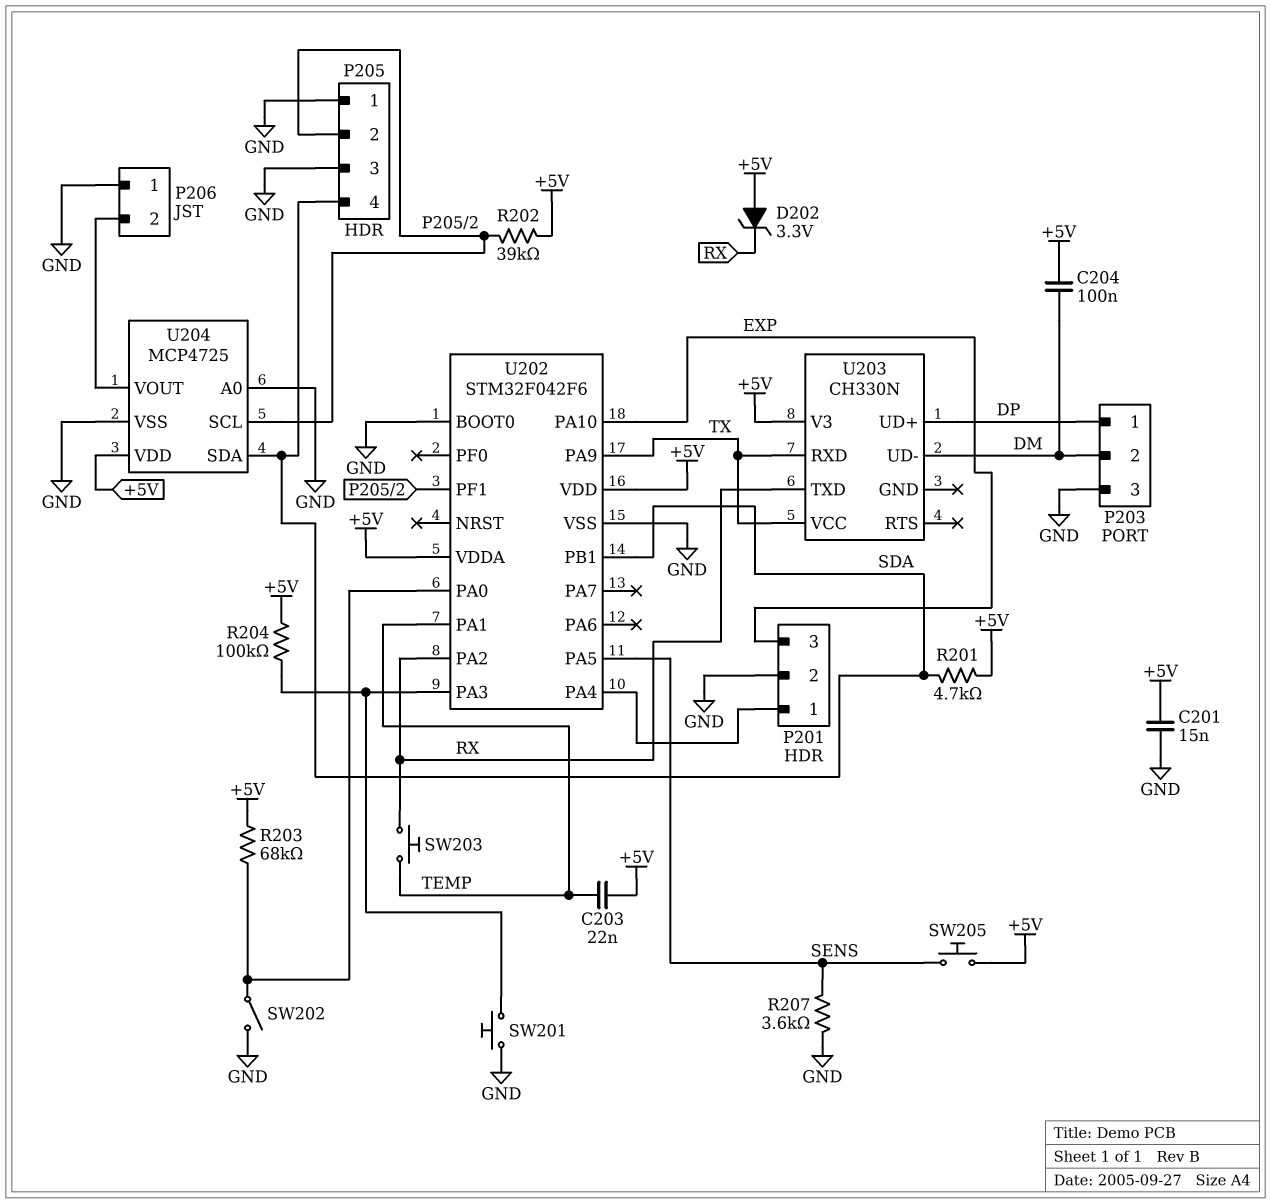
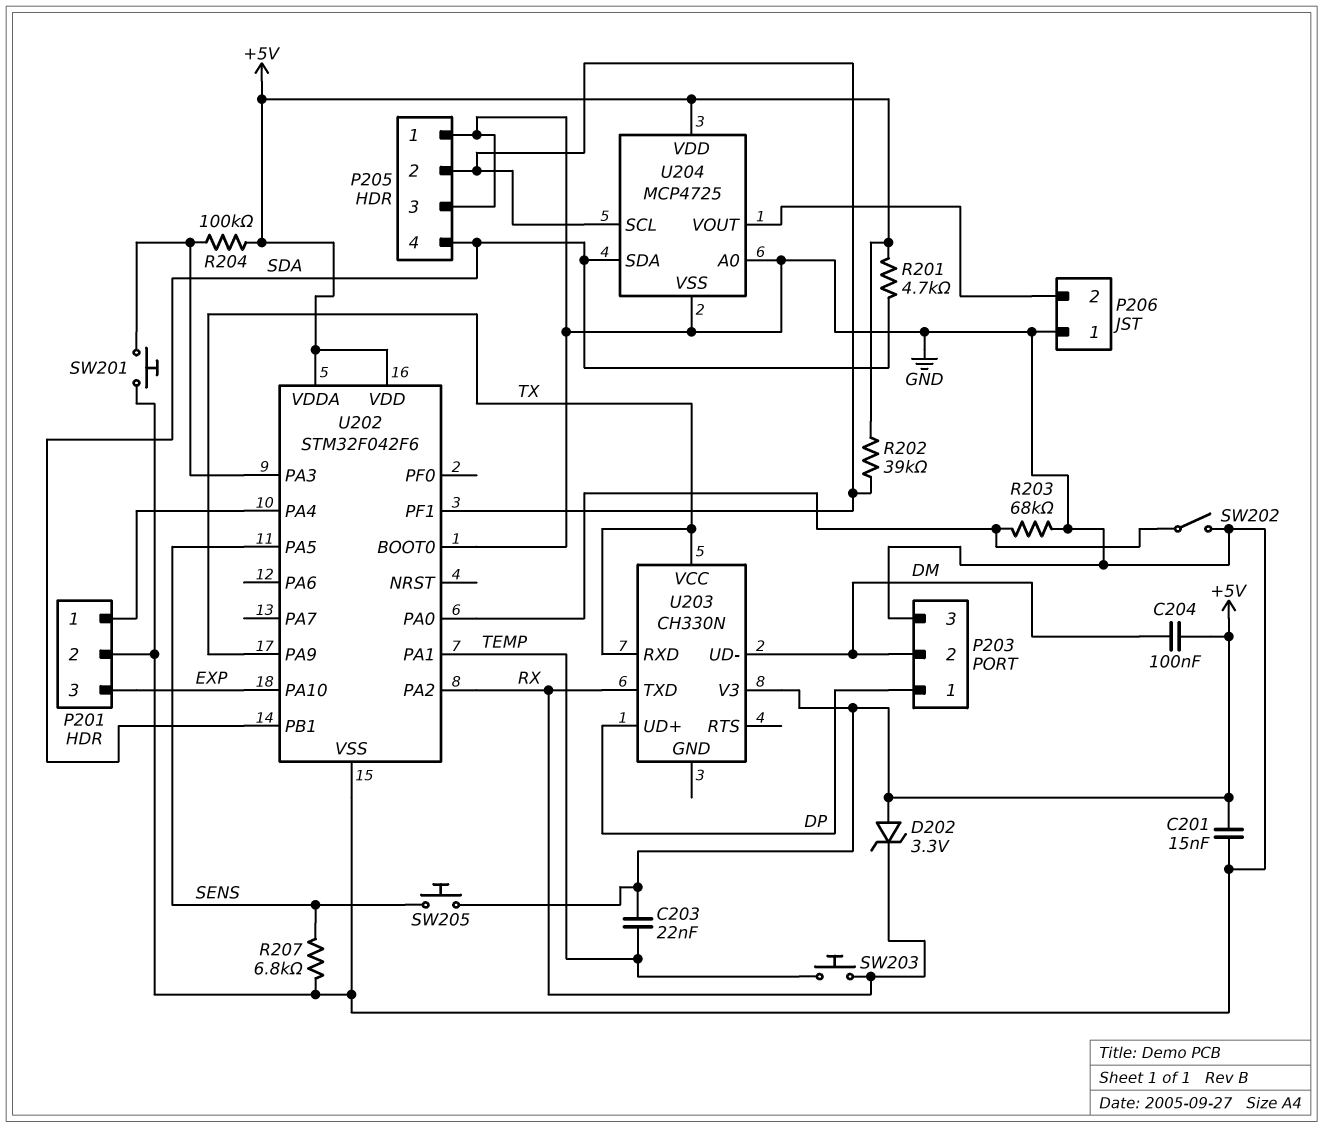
R203: 68k (+5V, U202/PA0) -> 68k (GND, U202/PA0)
R207: 3.6k (GND, SENS) -> 6.8k (GND, SENS)

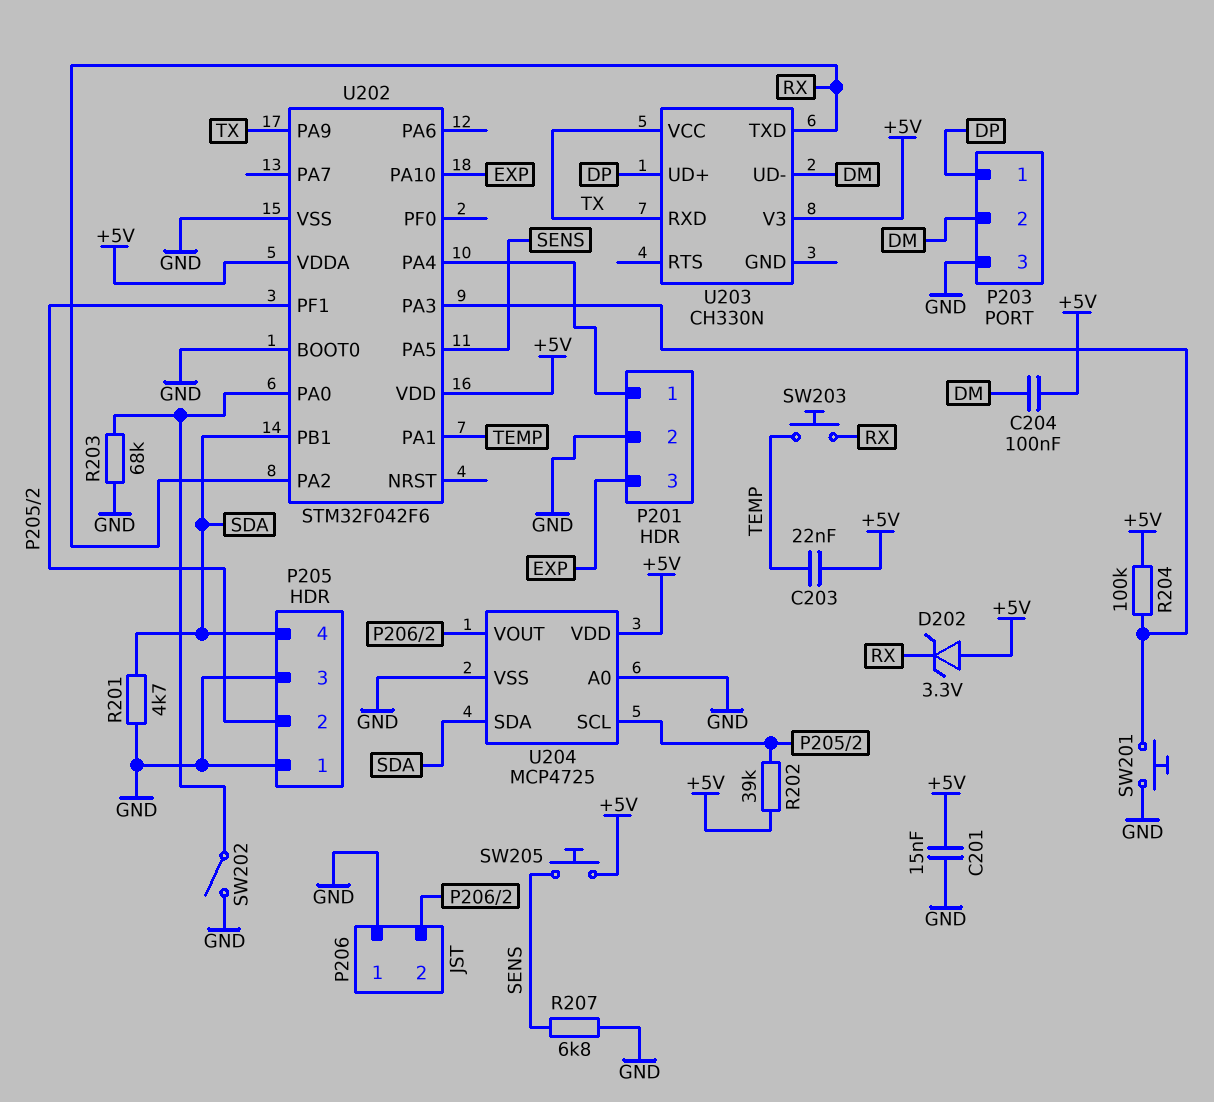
R201: 4.7k (+5V, SDA) -> 4.7k (GND, SDA)

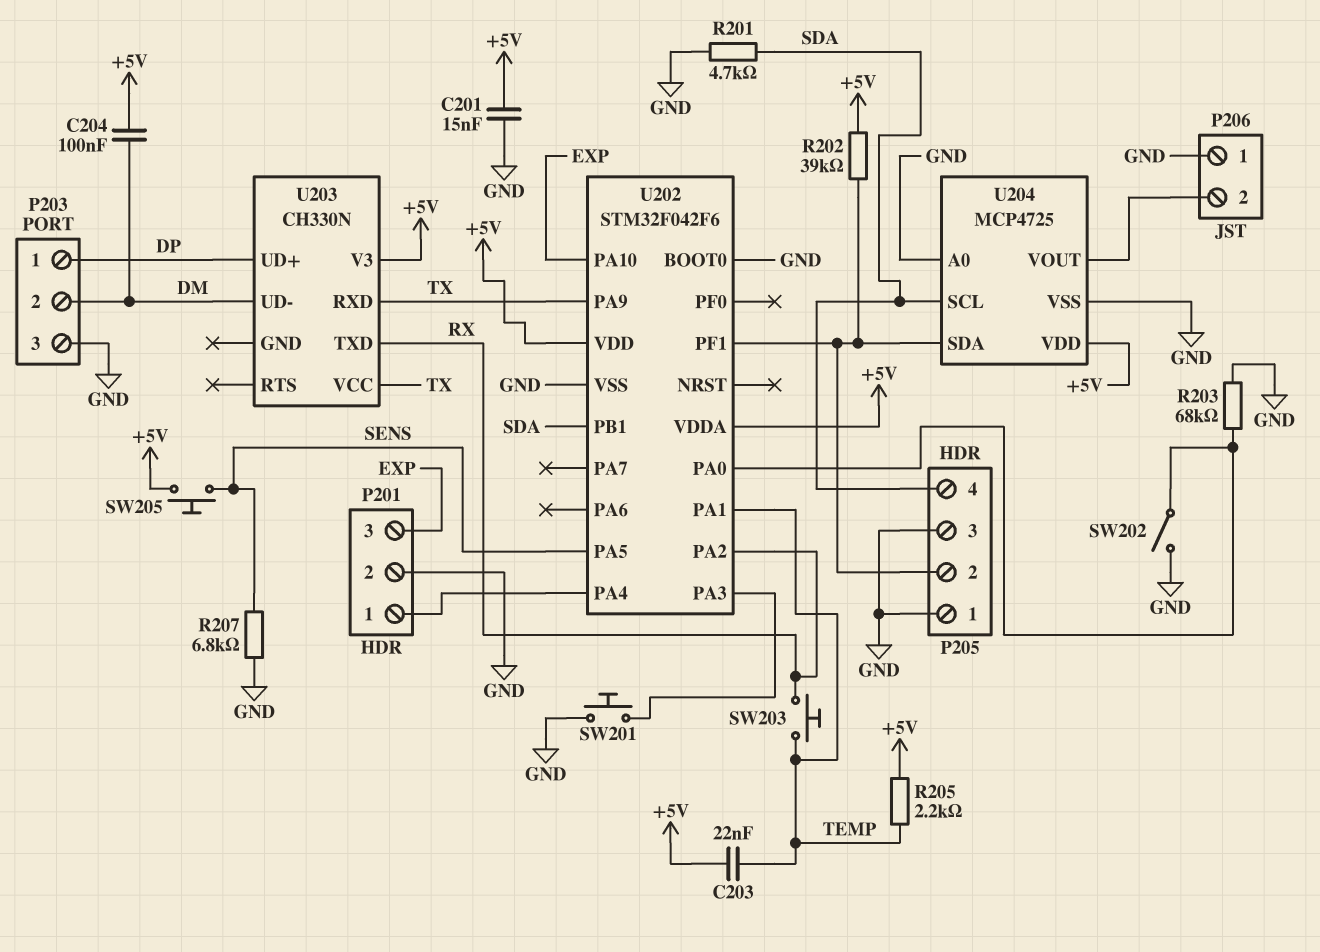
D202: zener 3.3V (A +5V, K RX) -> none
R204: 100k (+5V, U202/PA3) -> none
R205: none -> 2.2k (+5V, TEMP)
U204 pin SCL: P205/2 -> SDA
U204 pin SDA: SDA -> P205/2

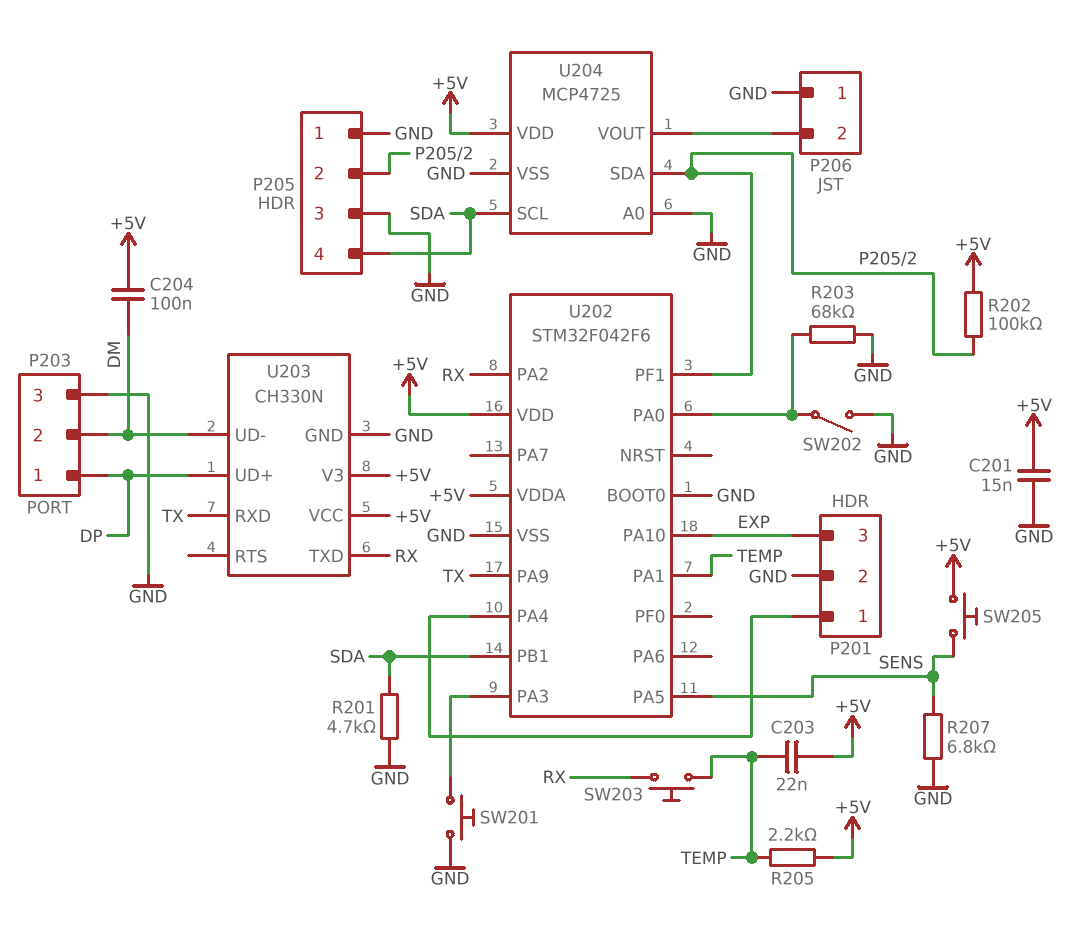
R202: 39k (+5V, P205/2) -> 100k (+5V, P205/2)
U203 pin GND: none -> GND
U203 pin VCC: TX -> +5V

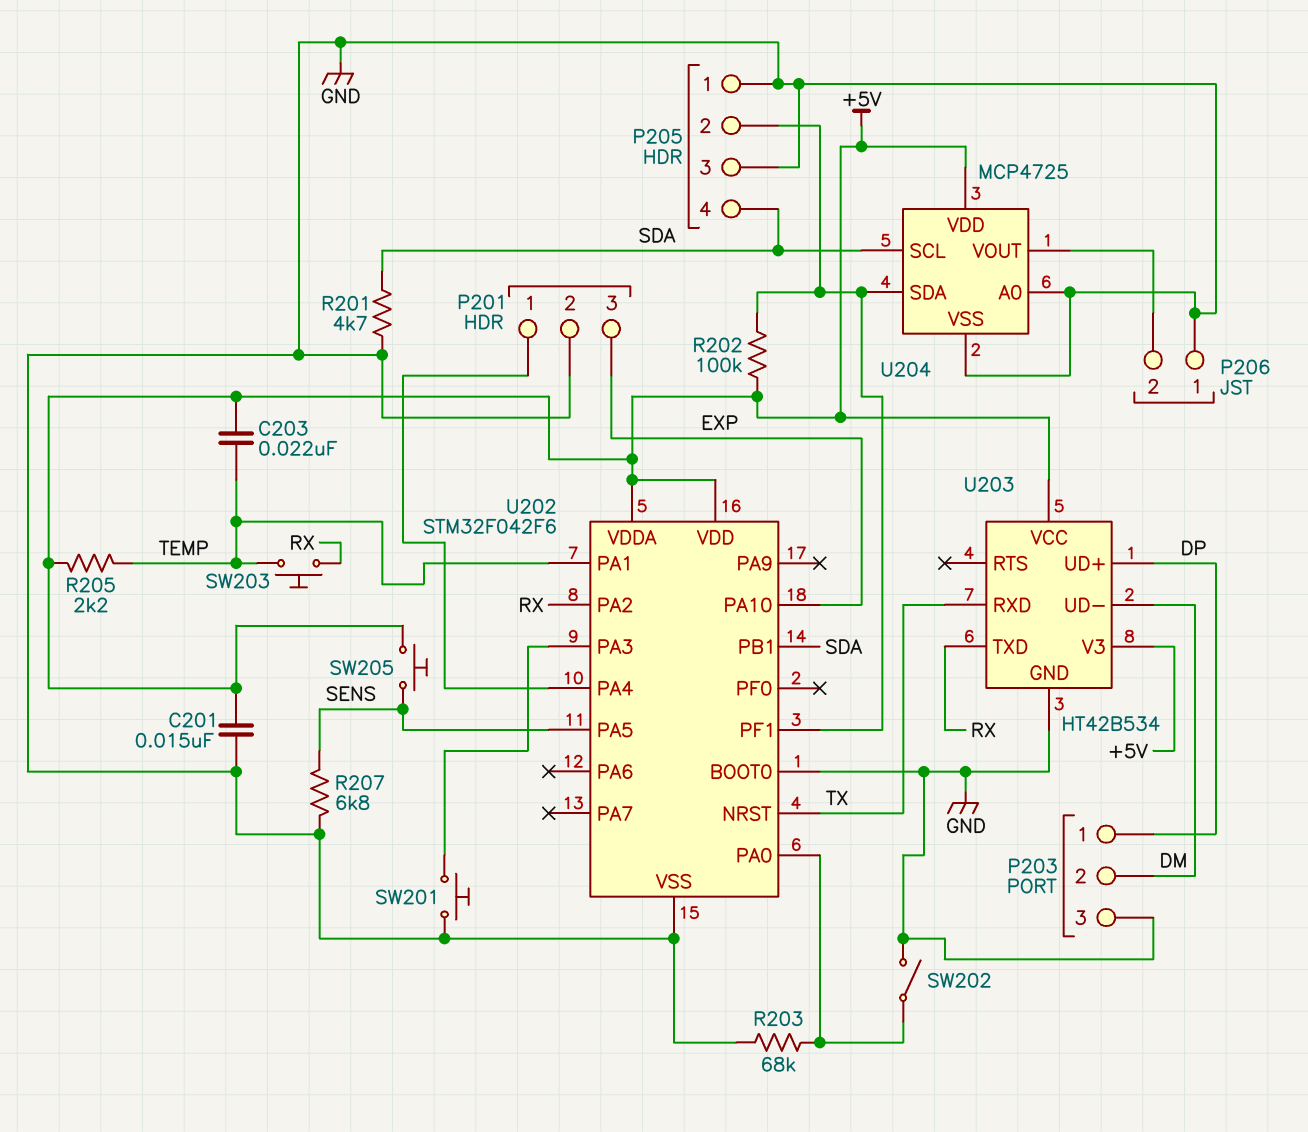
C204: 100nF (+5V, DM) -> none
U202 pin NRST: none -> TX
U202 pin PA9: TX -> none
U203: CH330N -> HT42B534

